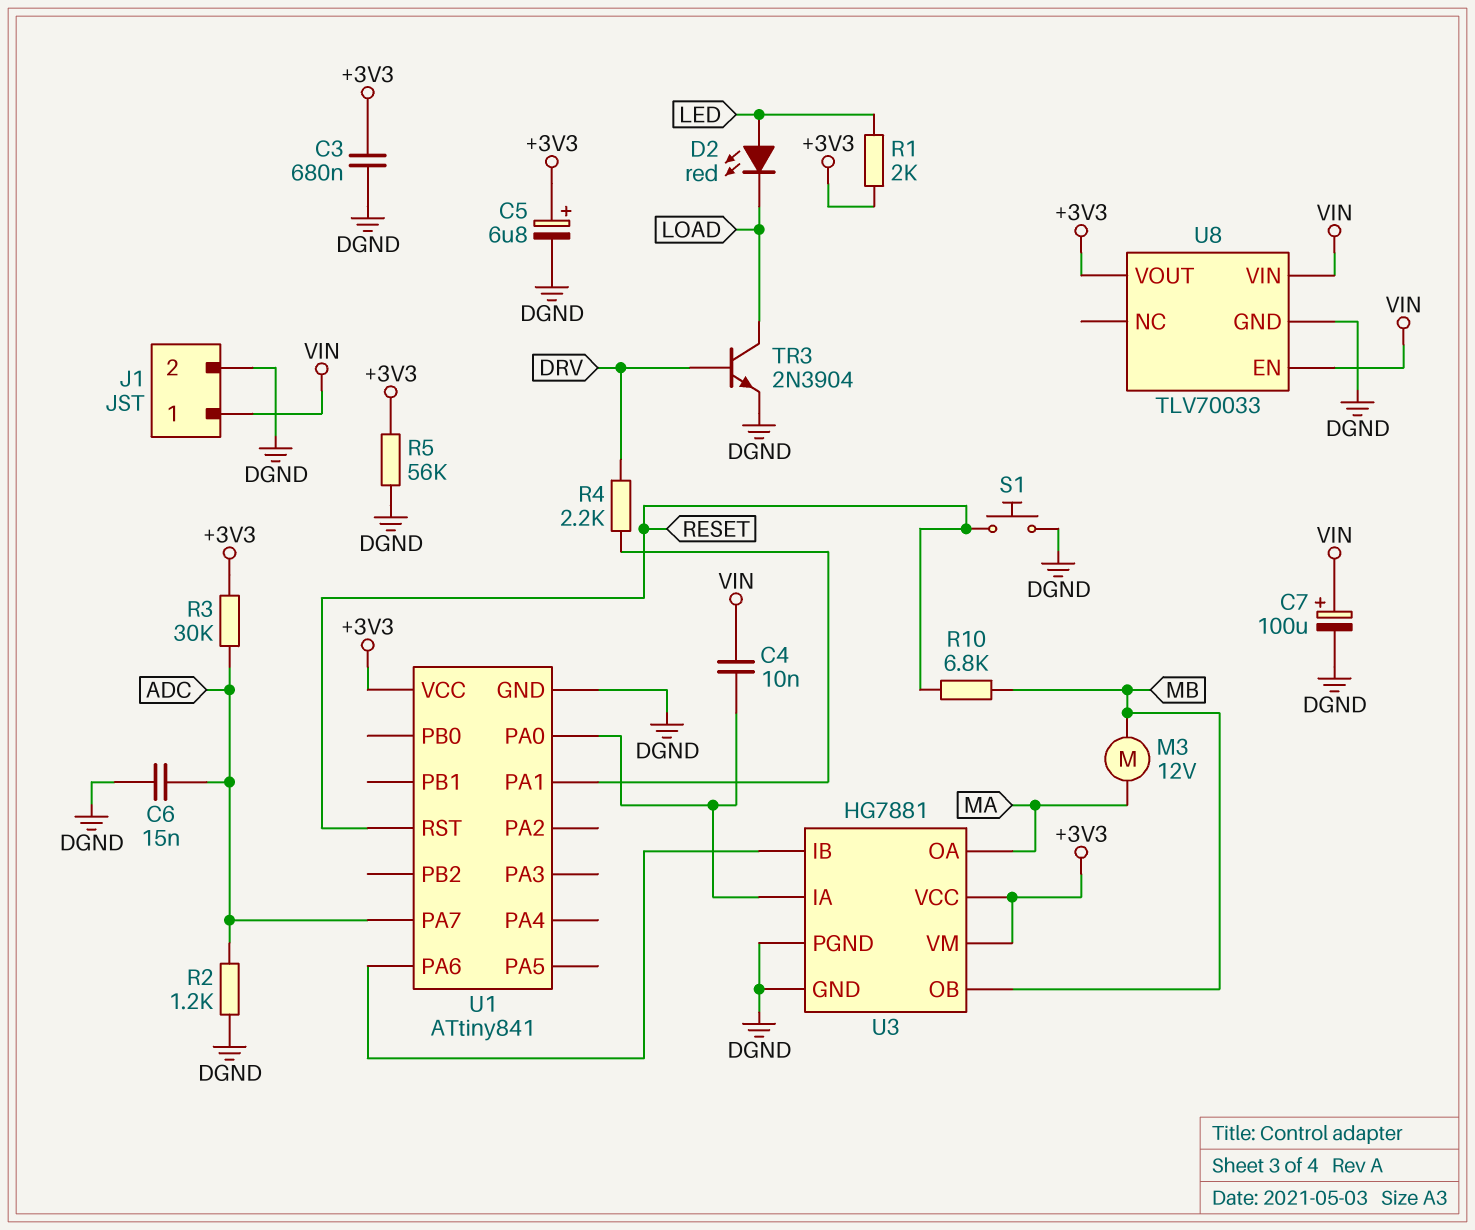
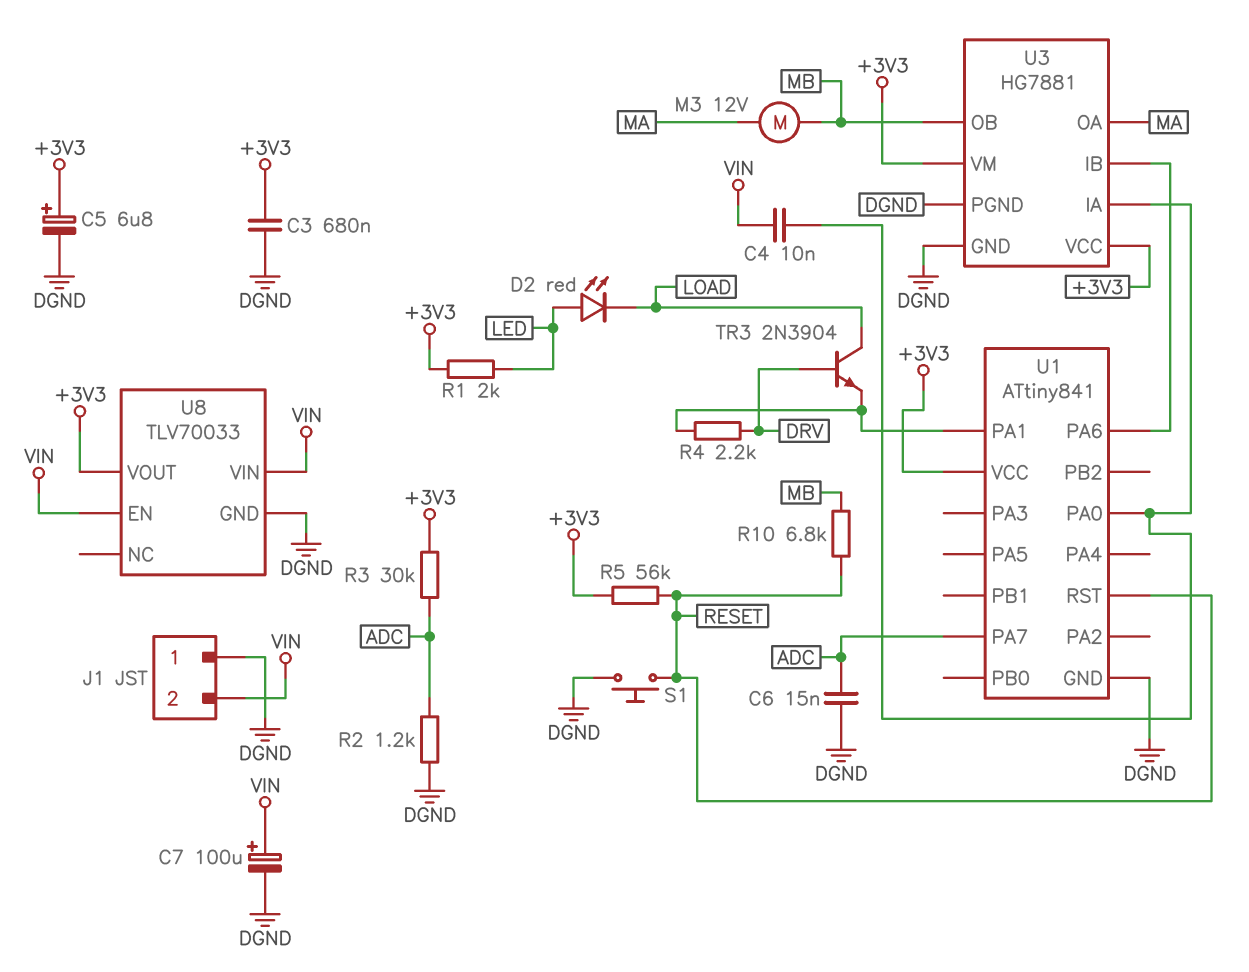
J1 pin 1: VIN -> DGND
J1 pin 2: DGND -> VIN
R5: 56k (+3V3, DGND) -> 56k (+3V3, RESET)
TR3: NPN 2N3904 (B DRV, C LOAD, E DGND) -> NPN 2N3904 (B DRV, C LOAD, E U1/PA1)

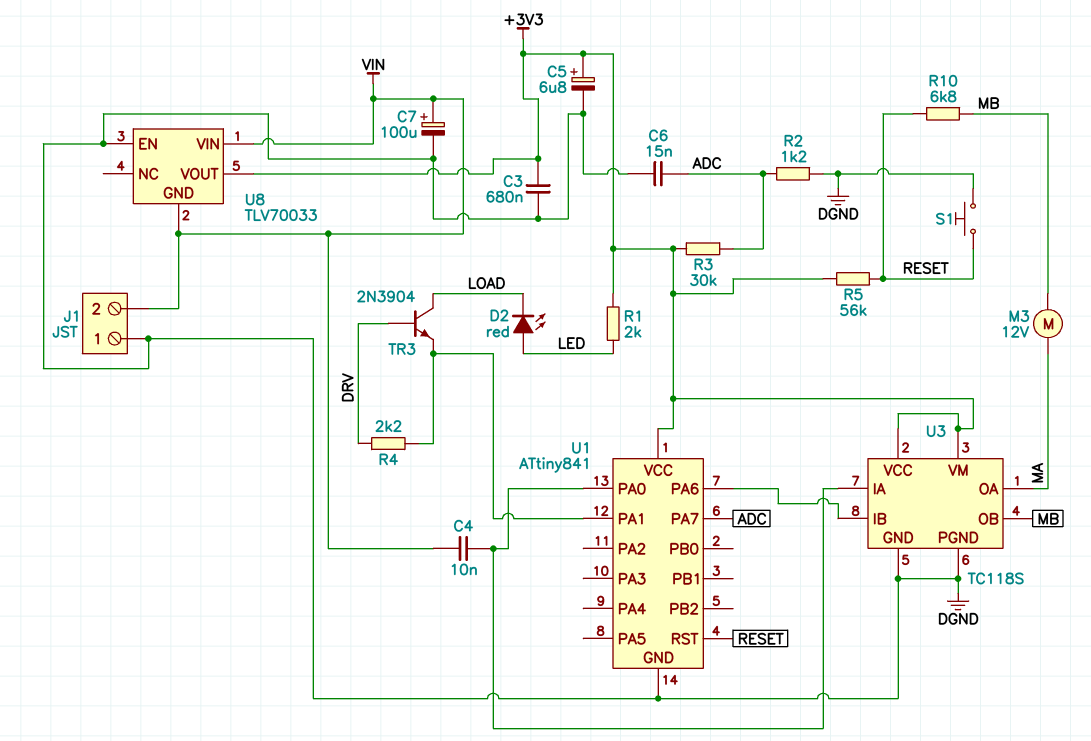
U3: HG7881 -> TC118S
U8 pin EN: VIN -> DGND
U8 pin GND: DGND -> VIN

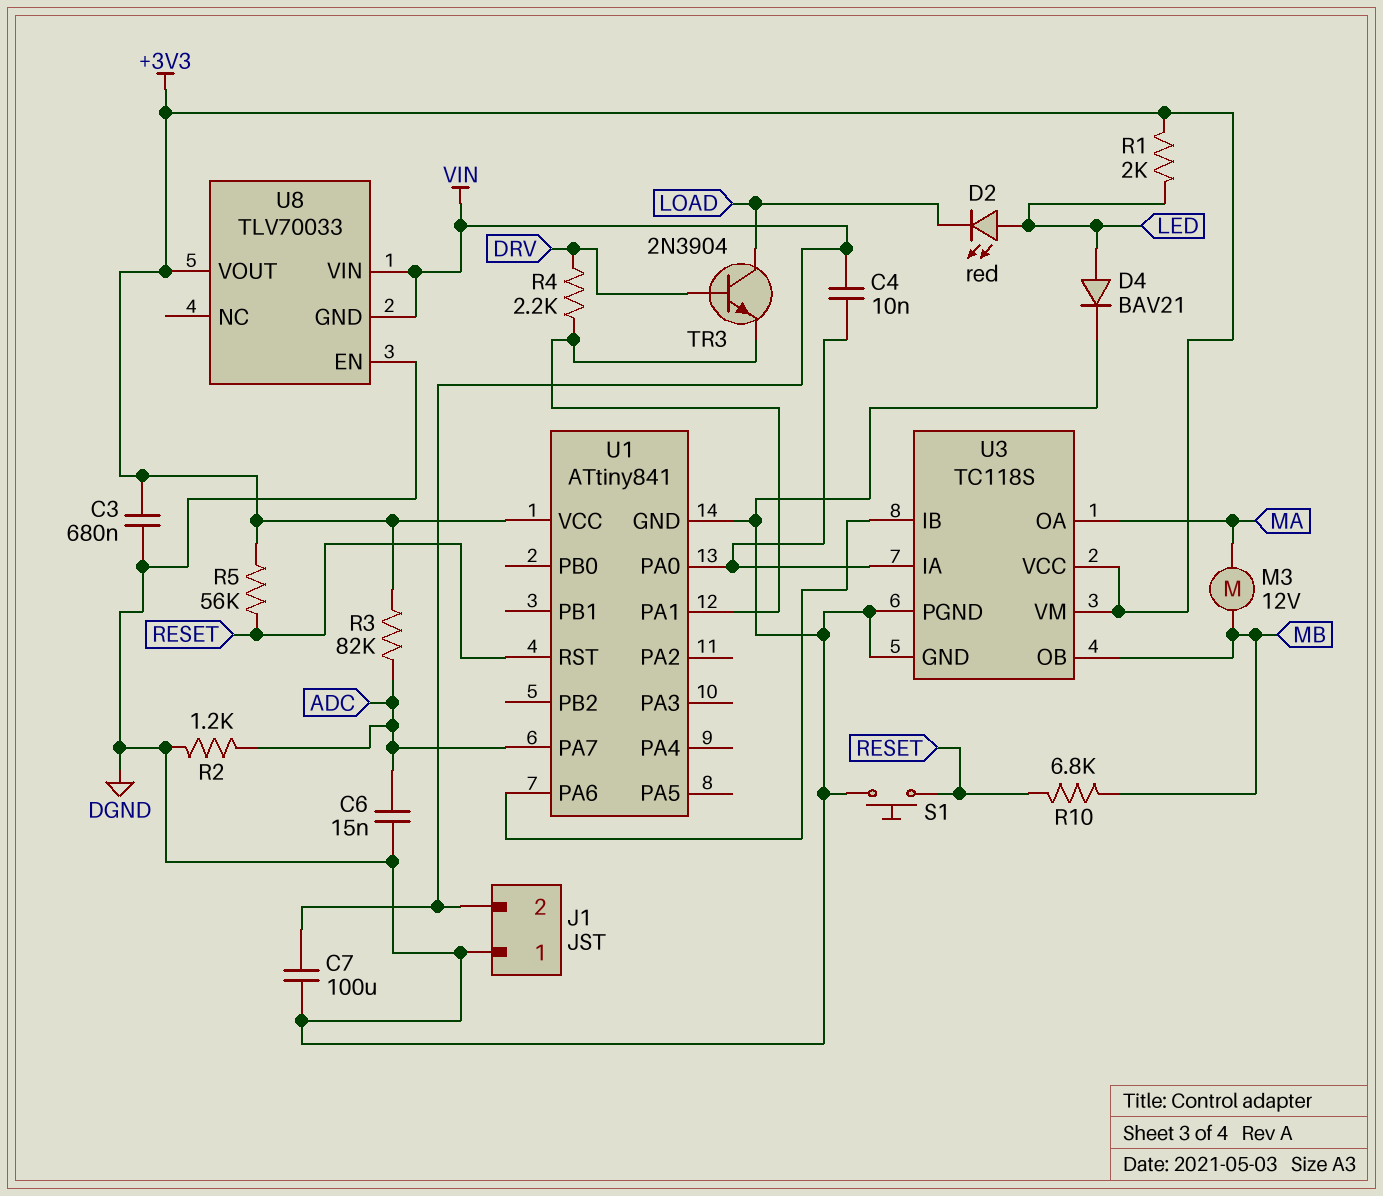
C5: 6.8uF (plus +3V3, minus DGND) -> none
C7: 100uF (plus VIN, minus DGND) -> 100uF (DGND, VIN)
D4: none -> diode BAV21 (A LED, K DGND)
R3: 30k (+3V3, ADC) -> 82k (+3V3, ADC)

